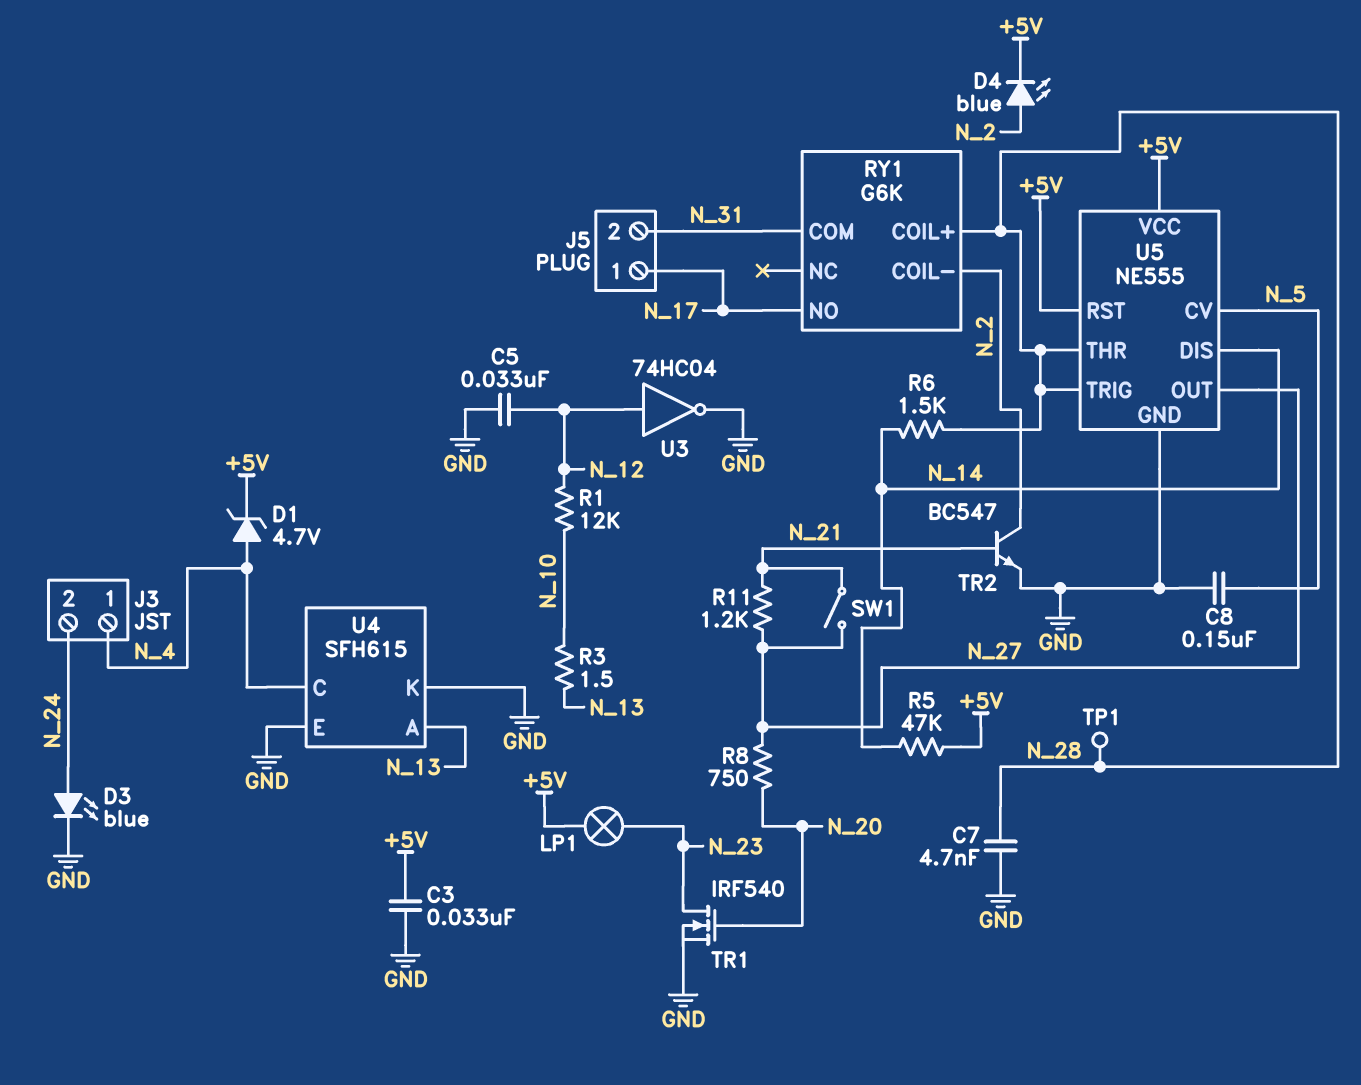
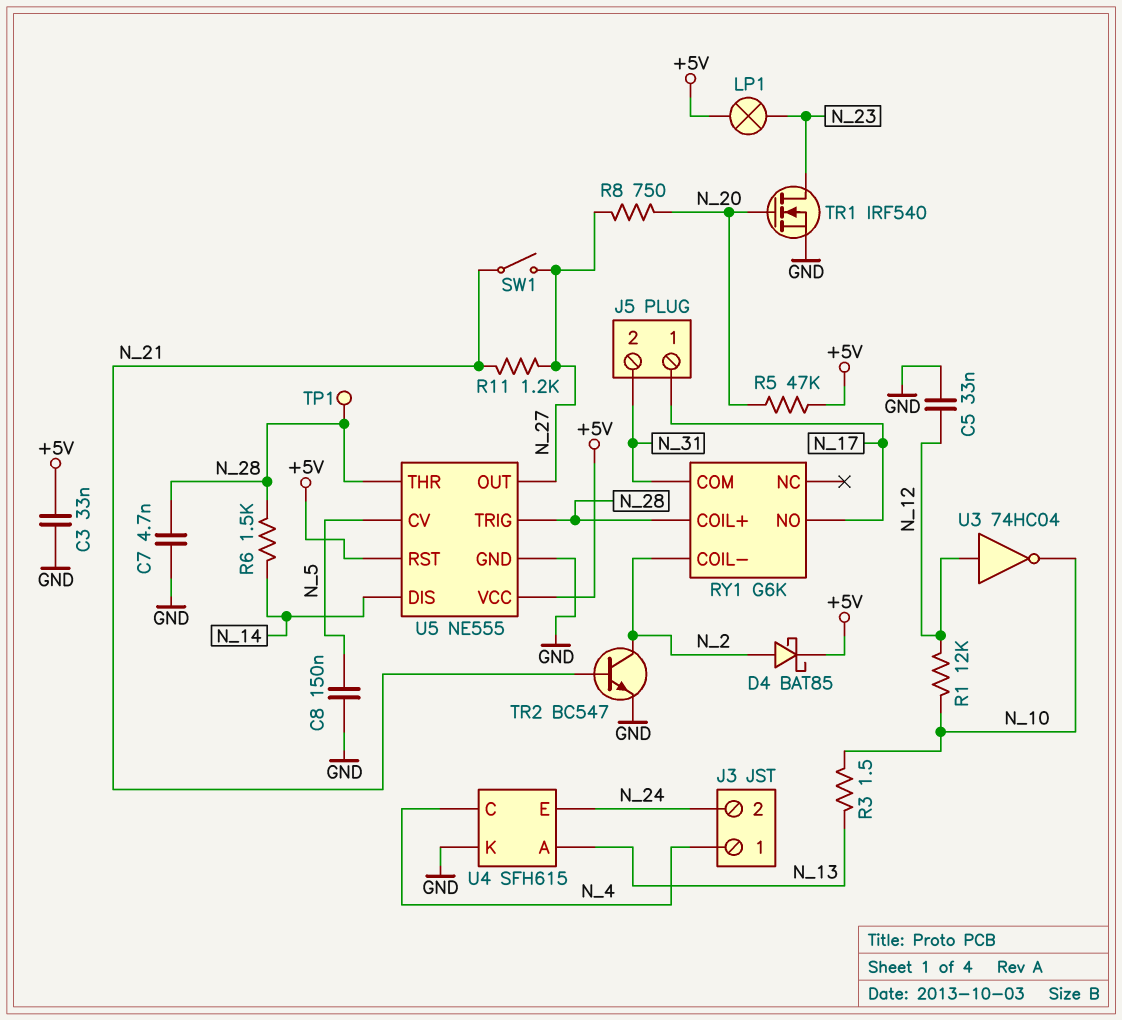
D1: zener 4.7V (A N_4, K +5V) -> none
D3: LED blue (A N_24, K GND) -> none
D4: LED blue (A N_2, K +5V) -> schottky BAT85 (A N_2, K +5V)
R5: 47k (+5V, N_14) -> 47k (+5V, N_20)
U3: NOT 74HC04 (in N_12, out GND) -> NOT 74HC04 (in N_12, out N_10)
U4 pin E: GND -> N_24

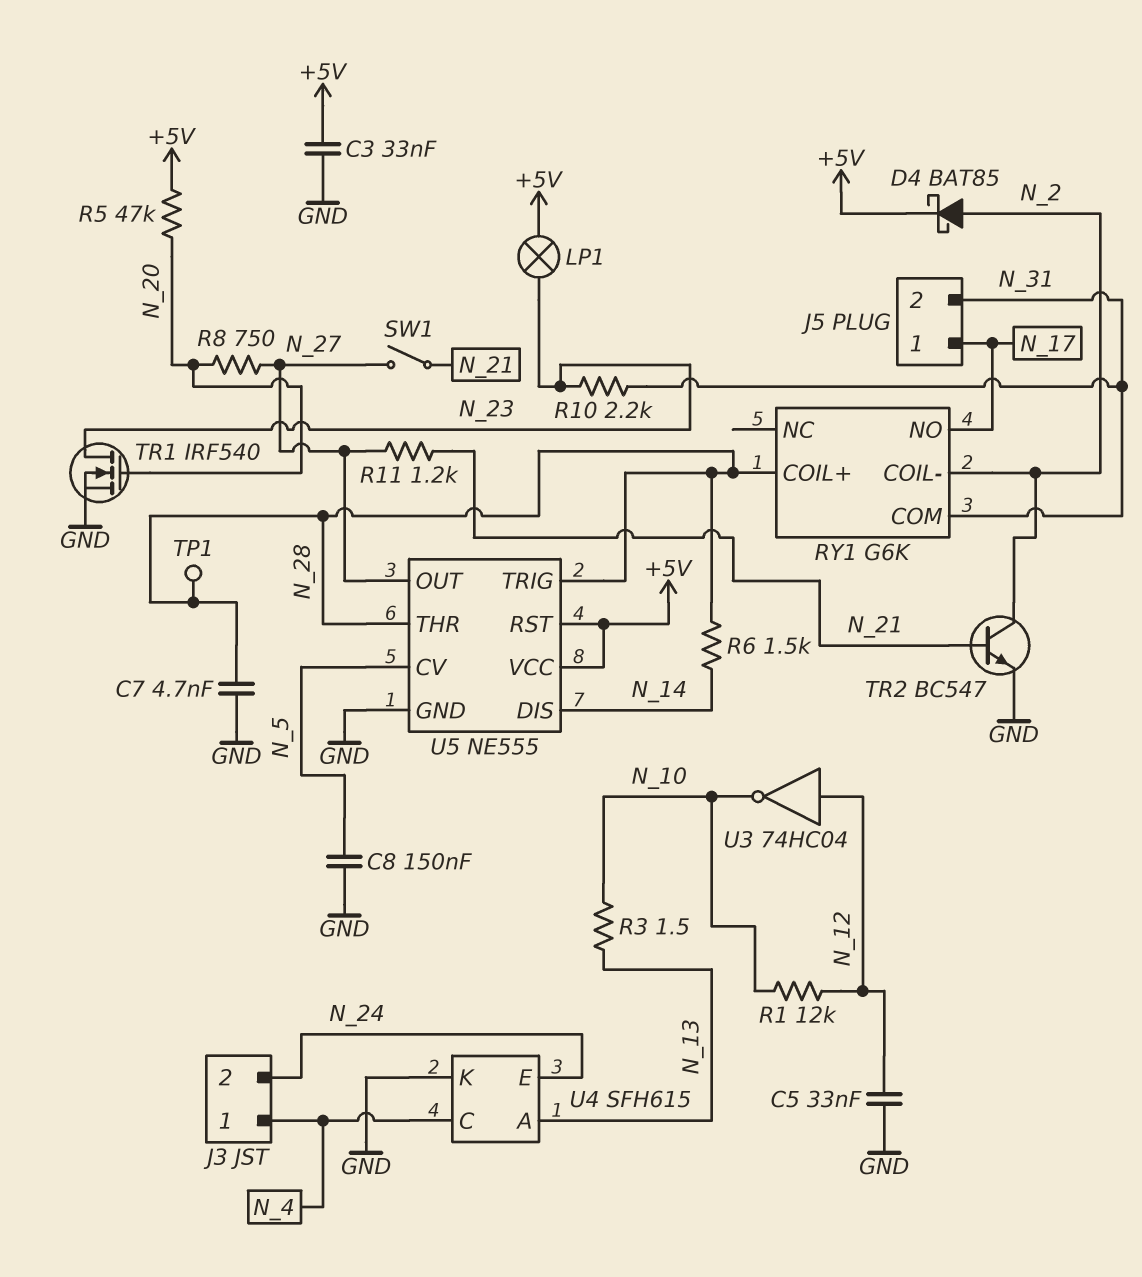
R10: none -> 2.2k (N_23, N_31)

